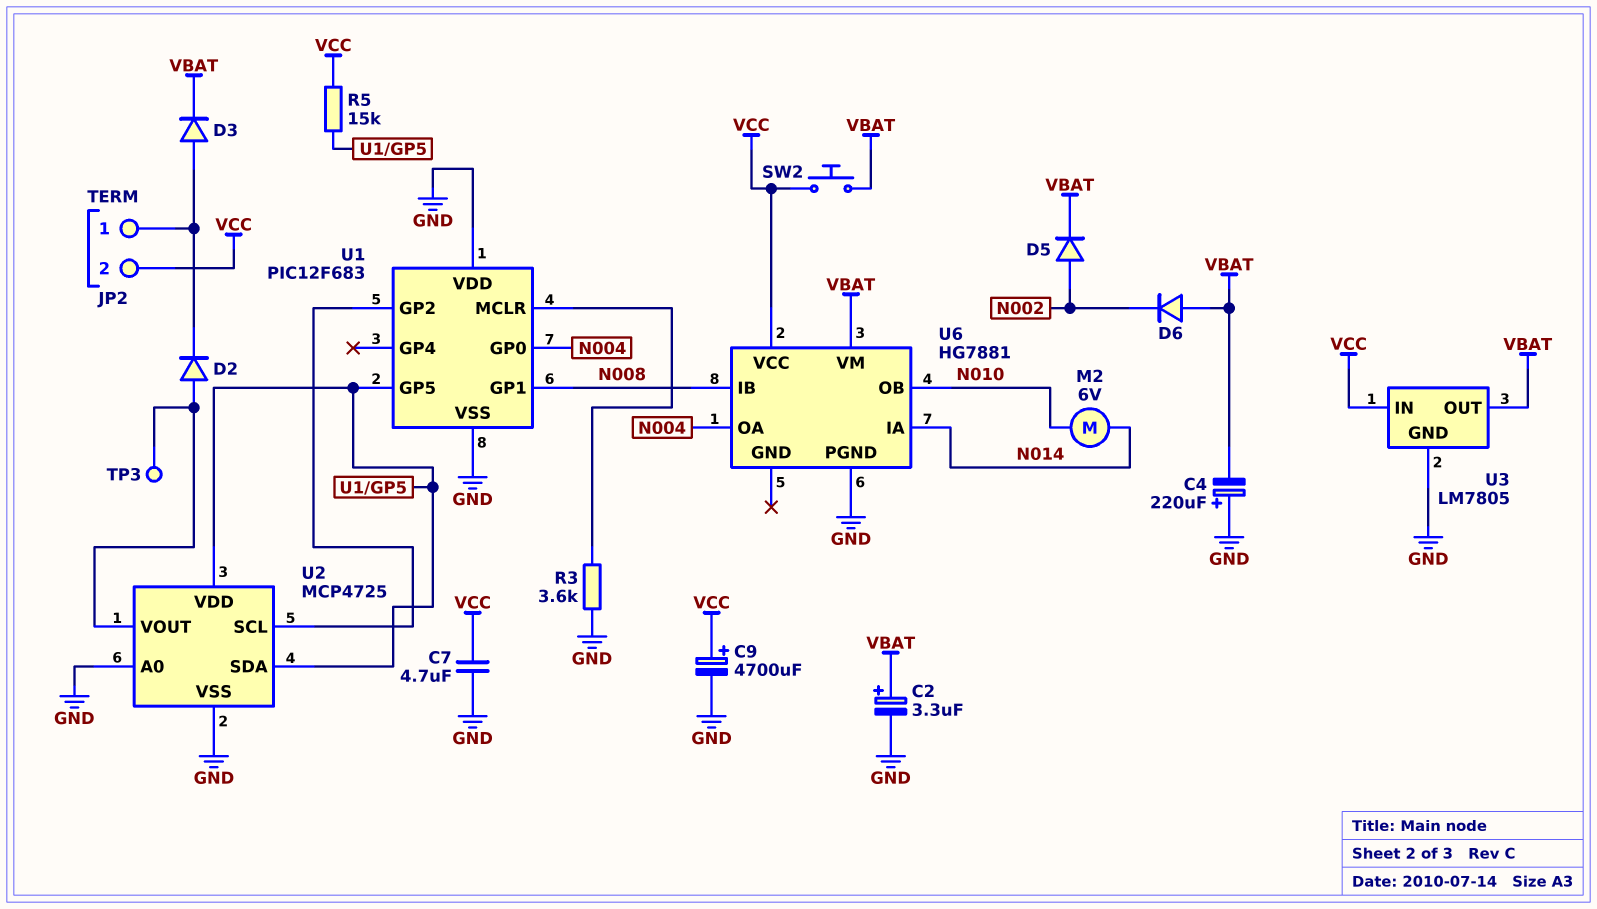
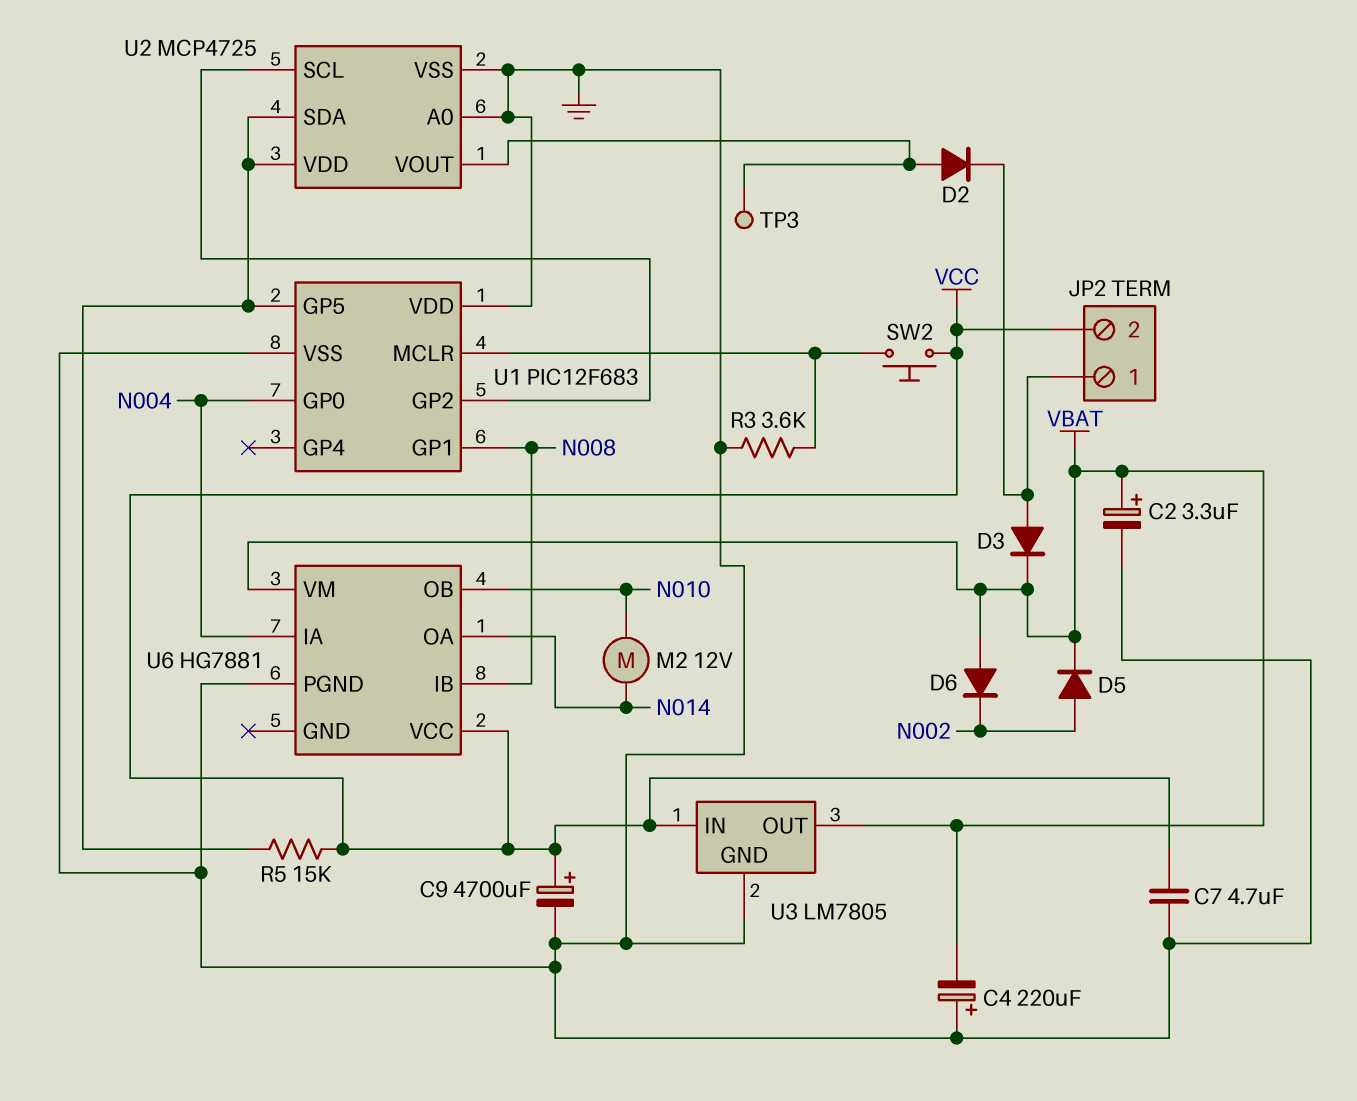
M2: motor 6V (N010, N014) -> motor 12V (N010, N014)
SW2: button (VBAT, VCC) -> button (U1/MCLR, VCC)
U6 pin IA: N014 -> N004
U6 pin OA: N004 -> N014

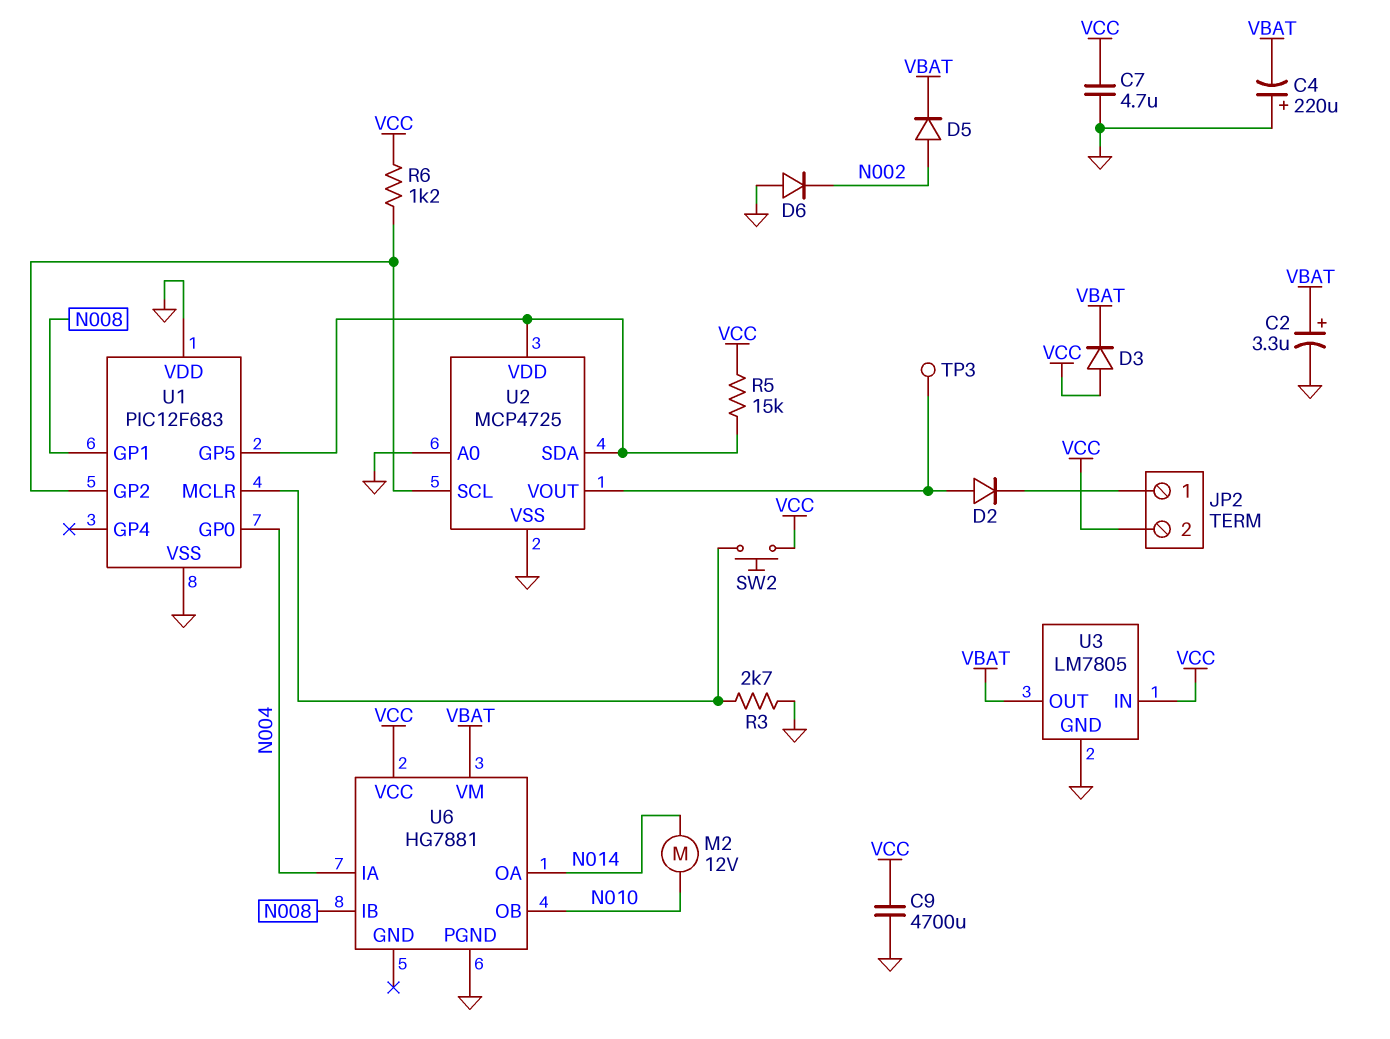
C9: 4700uF (plus VCC, minus GND) -> 4700uF (GND, VCC)
D3: diode (A JP2/1, K VBAT) -> diode (A VCC, K VBAT)
D6: diode (A VBAT, K N002) -> diode (A GND, K N002)
R3: 3.6k (GND, U1/MCLR) -> 2.7k (GND, U1/MCLR)
R6: none -> 1.2k (U1/GP2, VCC)

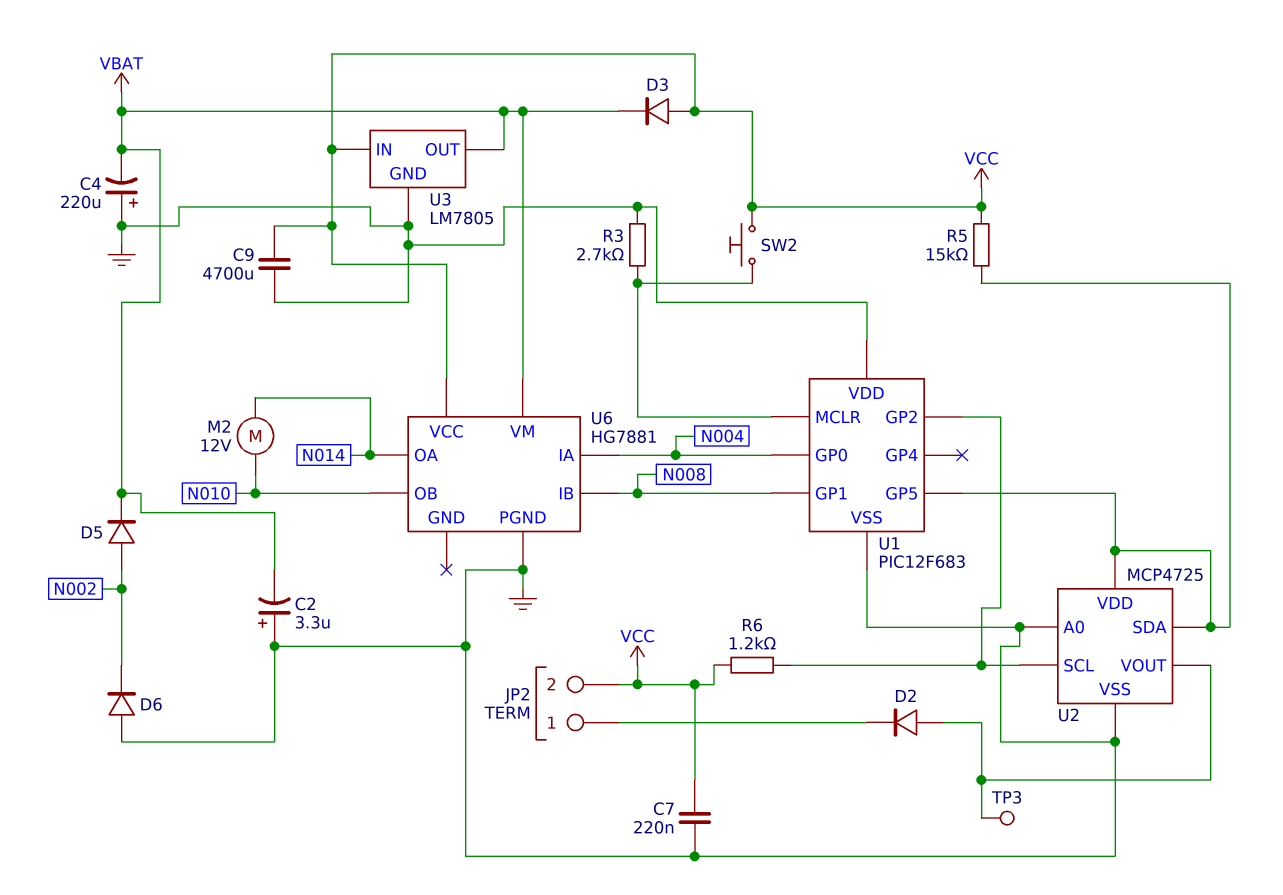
C2: 3.3uF (plus VBAT, minus GND) -> 3.3uF (plus GND, minus VBAT)
C7: 4.7uF (GND, VCC) -> 220nF (GND, VCC)

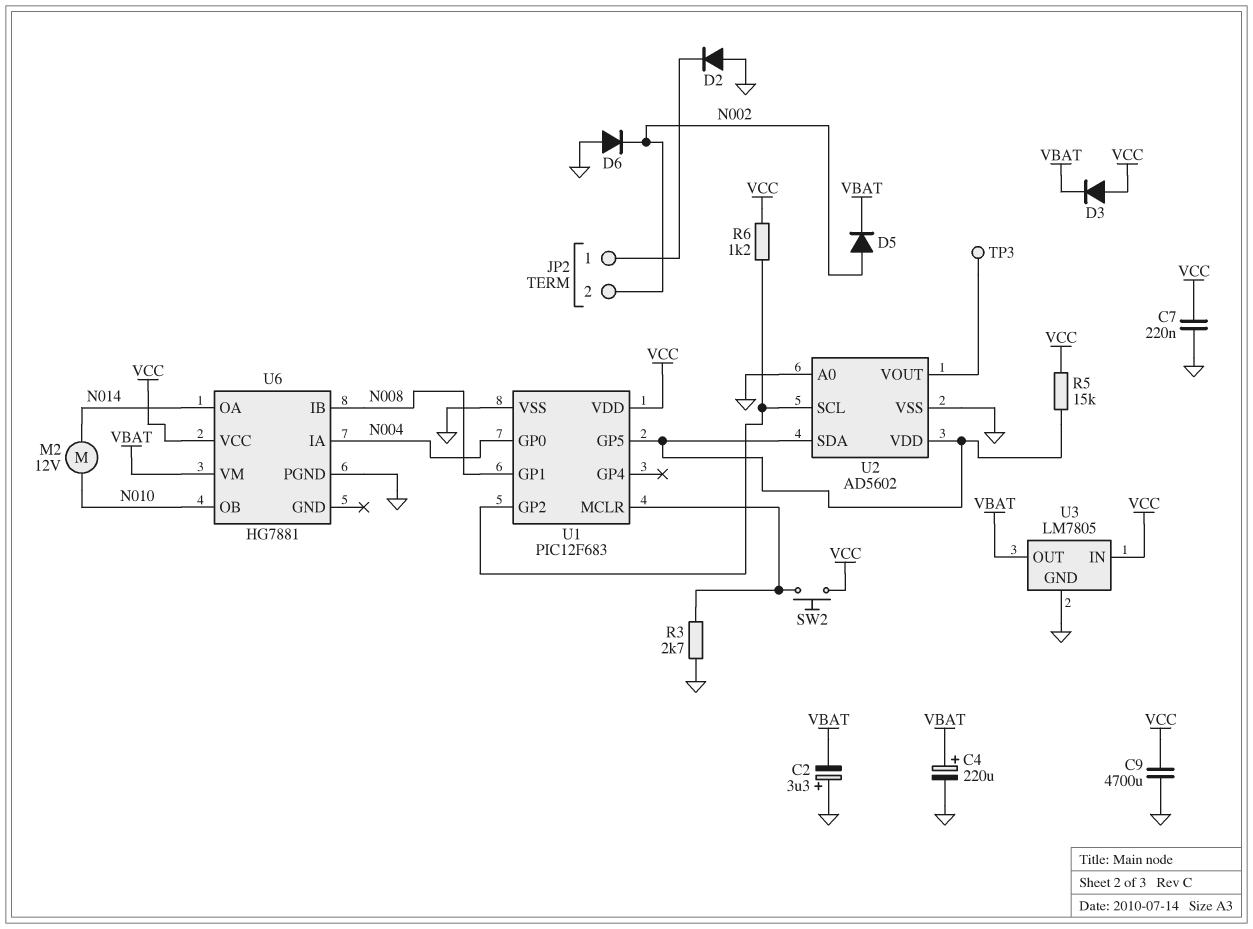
C4: 220uF (plus GND, minus VBAT) -> 220uF (plus VBAT, minus GND)
D2: diode (A U2/VOUT, K JP2/1) -> diode (A GND, K JP2/1)
JP2 pin 2: VCC -> N002
U1 pin VDD: GND -> VCC
U2: MCP4725 -> AD5602

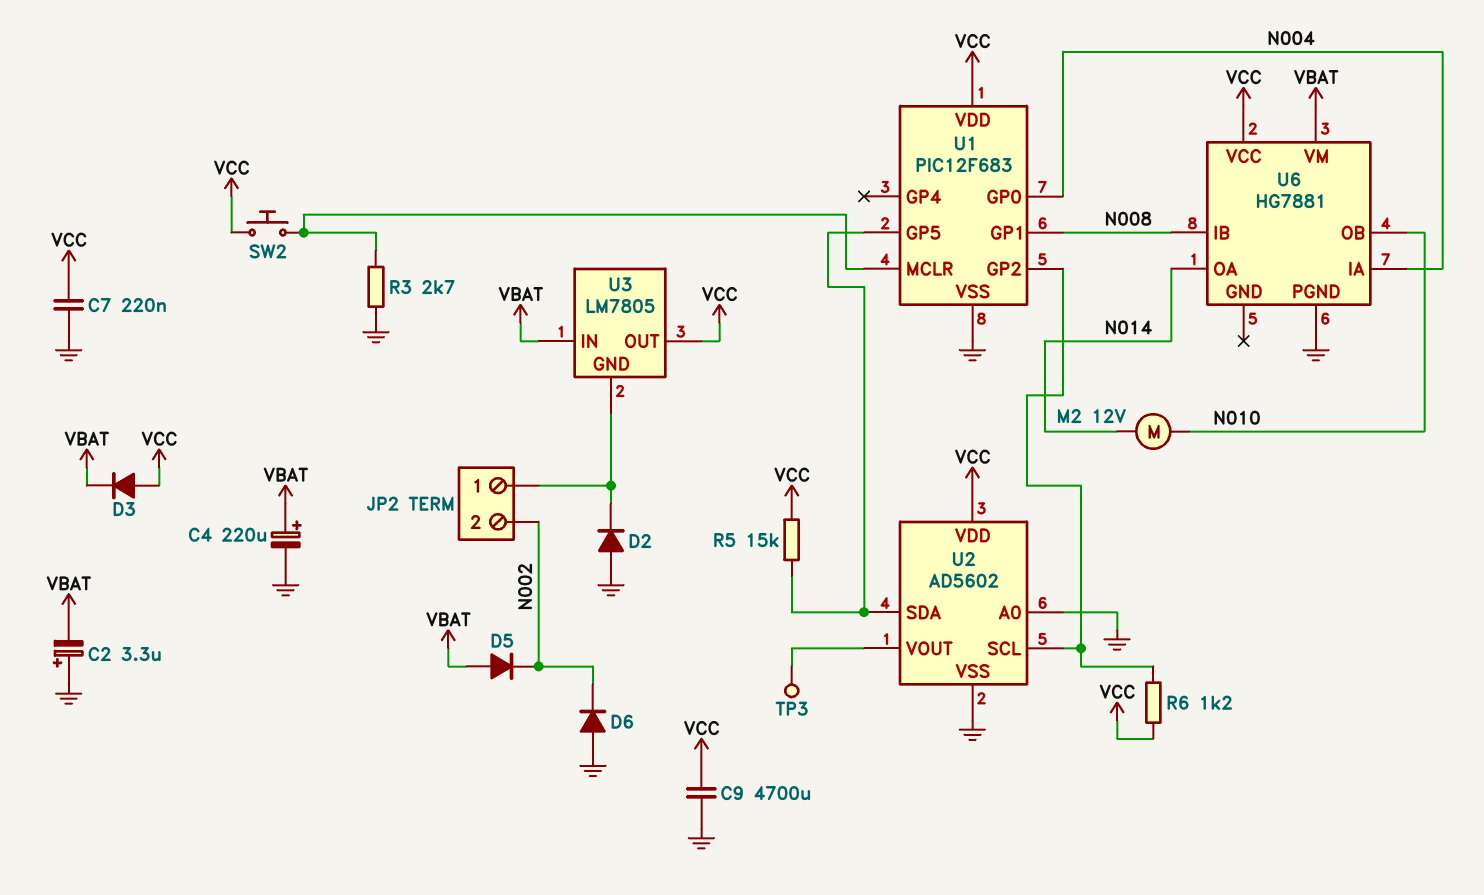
D5: diode (A N002, K VBAT) -> diode (A VBAT, K N002)
U2 pin VDD: U1/GP5 -> VCC
U3 pin GND: GND -> JP2/1
U3 pin IN: VCC -> VBAT
U3 pin OUT: VBAT -> VCC

